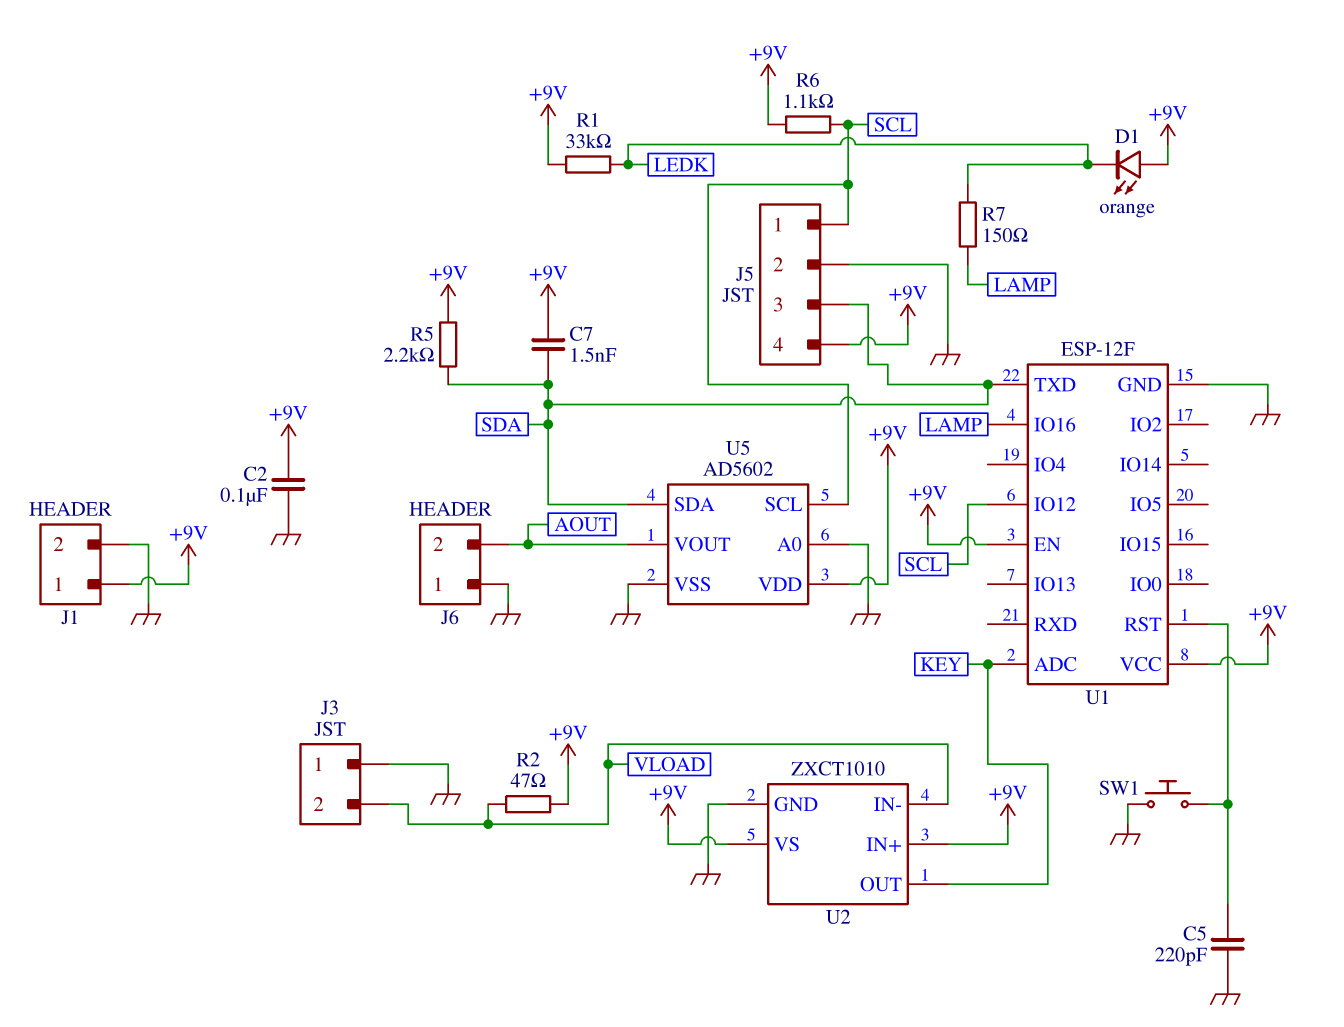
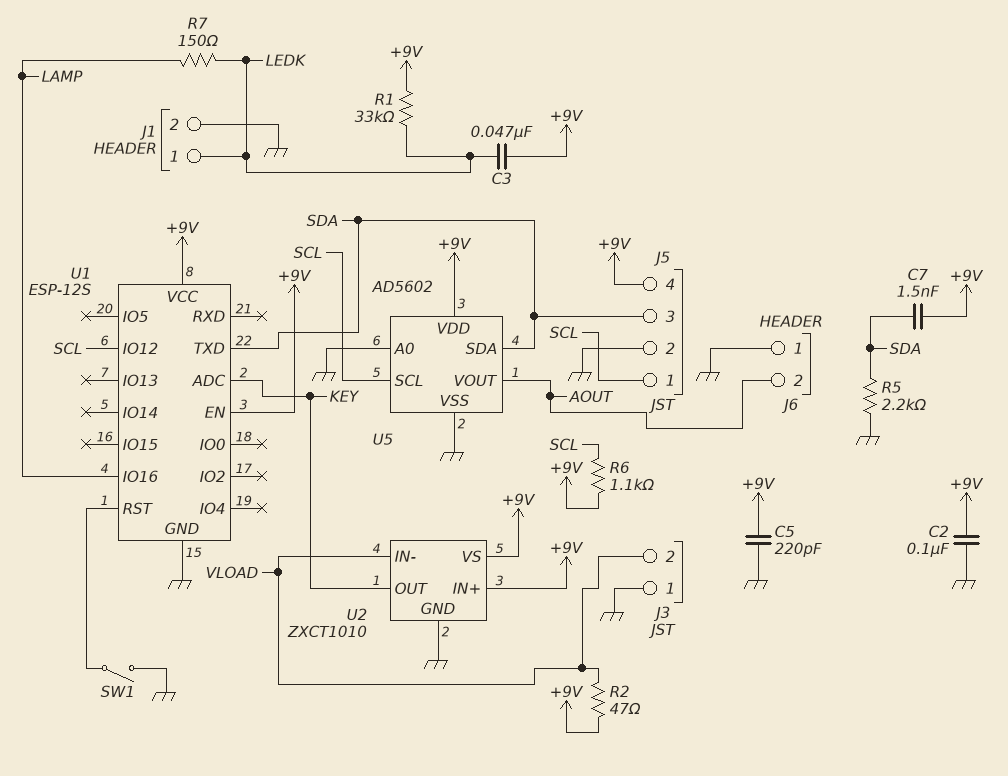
C3: none -> 47nF (+9V, LEDK)
C5: 220pF (GND, U1/RST) -> 220pF (+9V, GND)
D1: LED orange (A +9V, K LEDK) -> none
J1 pin 1: +9V -> LEDK
R5: 2.2k (+9V, SDA) -> 2.2k (GND, SDA)
SW1: button (GND, U1/RST) -> switch (GND, U1/RST)
U1: ESP-12F -> ESP-12S

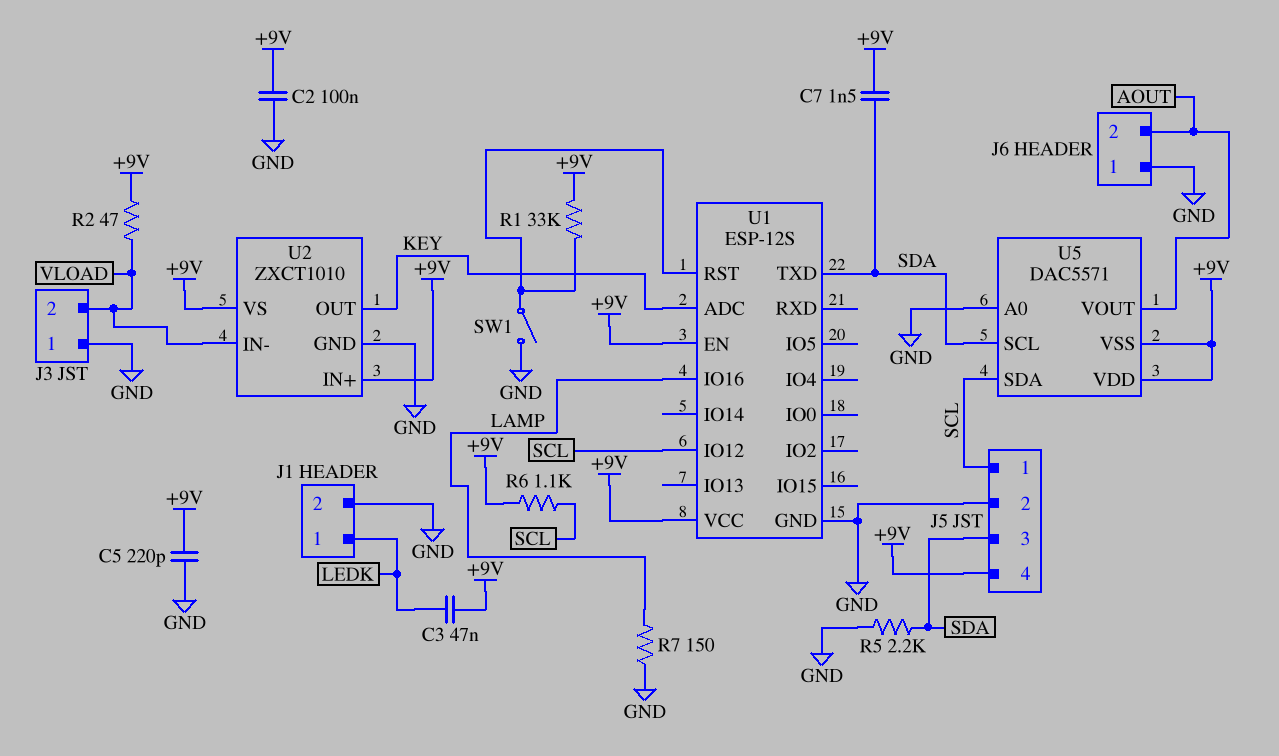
R1: 33k (+9V, LEDK) -> 33k (+9V, U1/RST)
R7: 150 (LAMP, LEDK) -> 150 (GND, LAMP)
U5: AD5602 -> DAC5571
U5 pin SCL: SCL -> SDA
U5 pin SDA: SDA -> SCL
U5 pin VSS: GND -> +9V

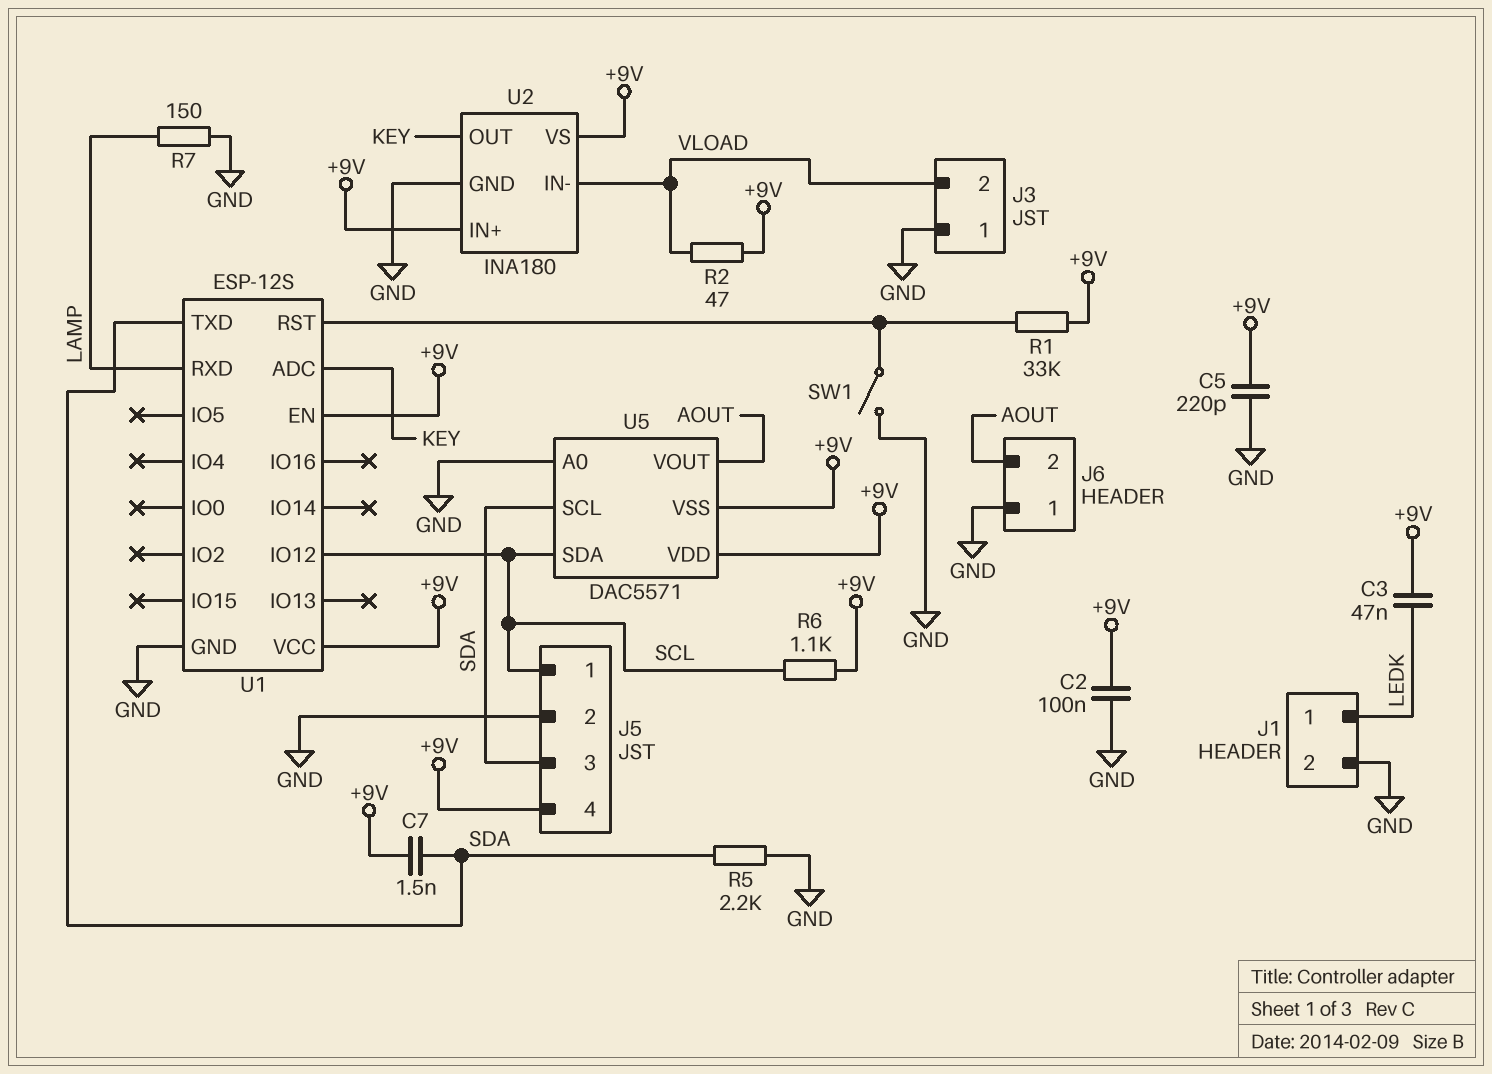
U1 pin IO16: LAMP -> none
U1 pin RXD: none -> LAMP
U2: ZXCT1010 -> INA180

